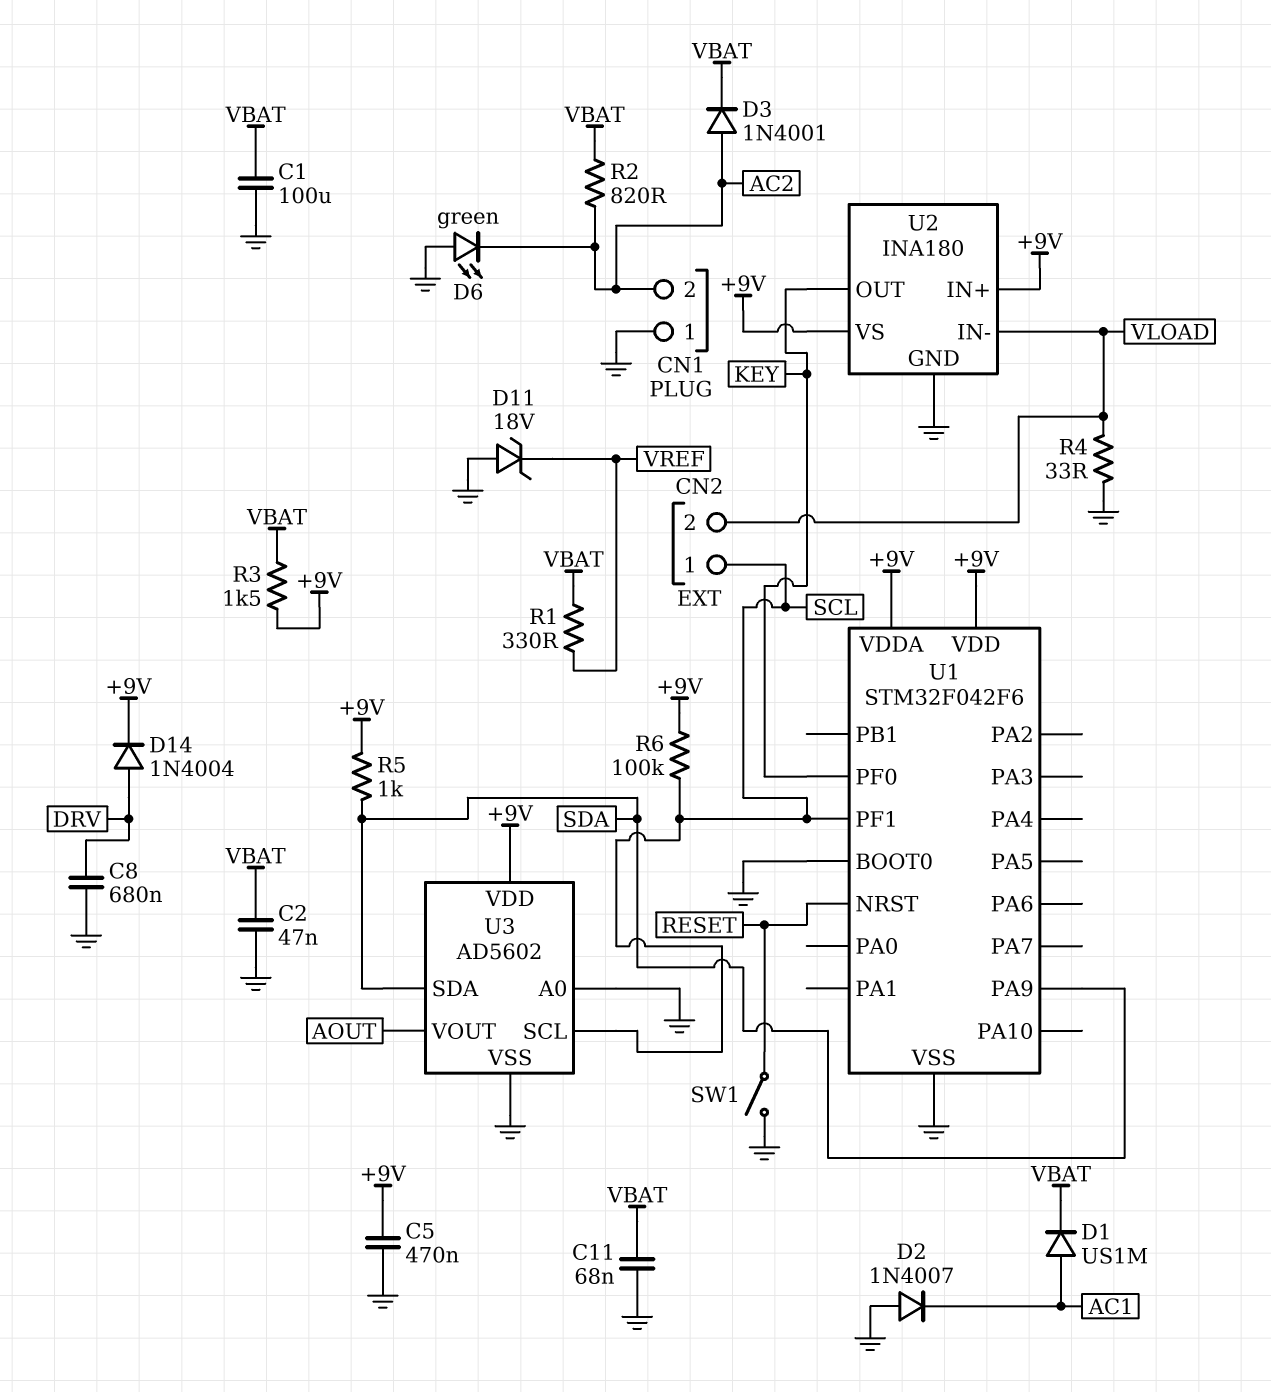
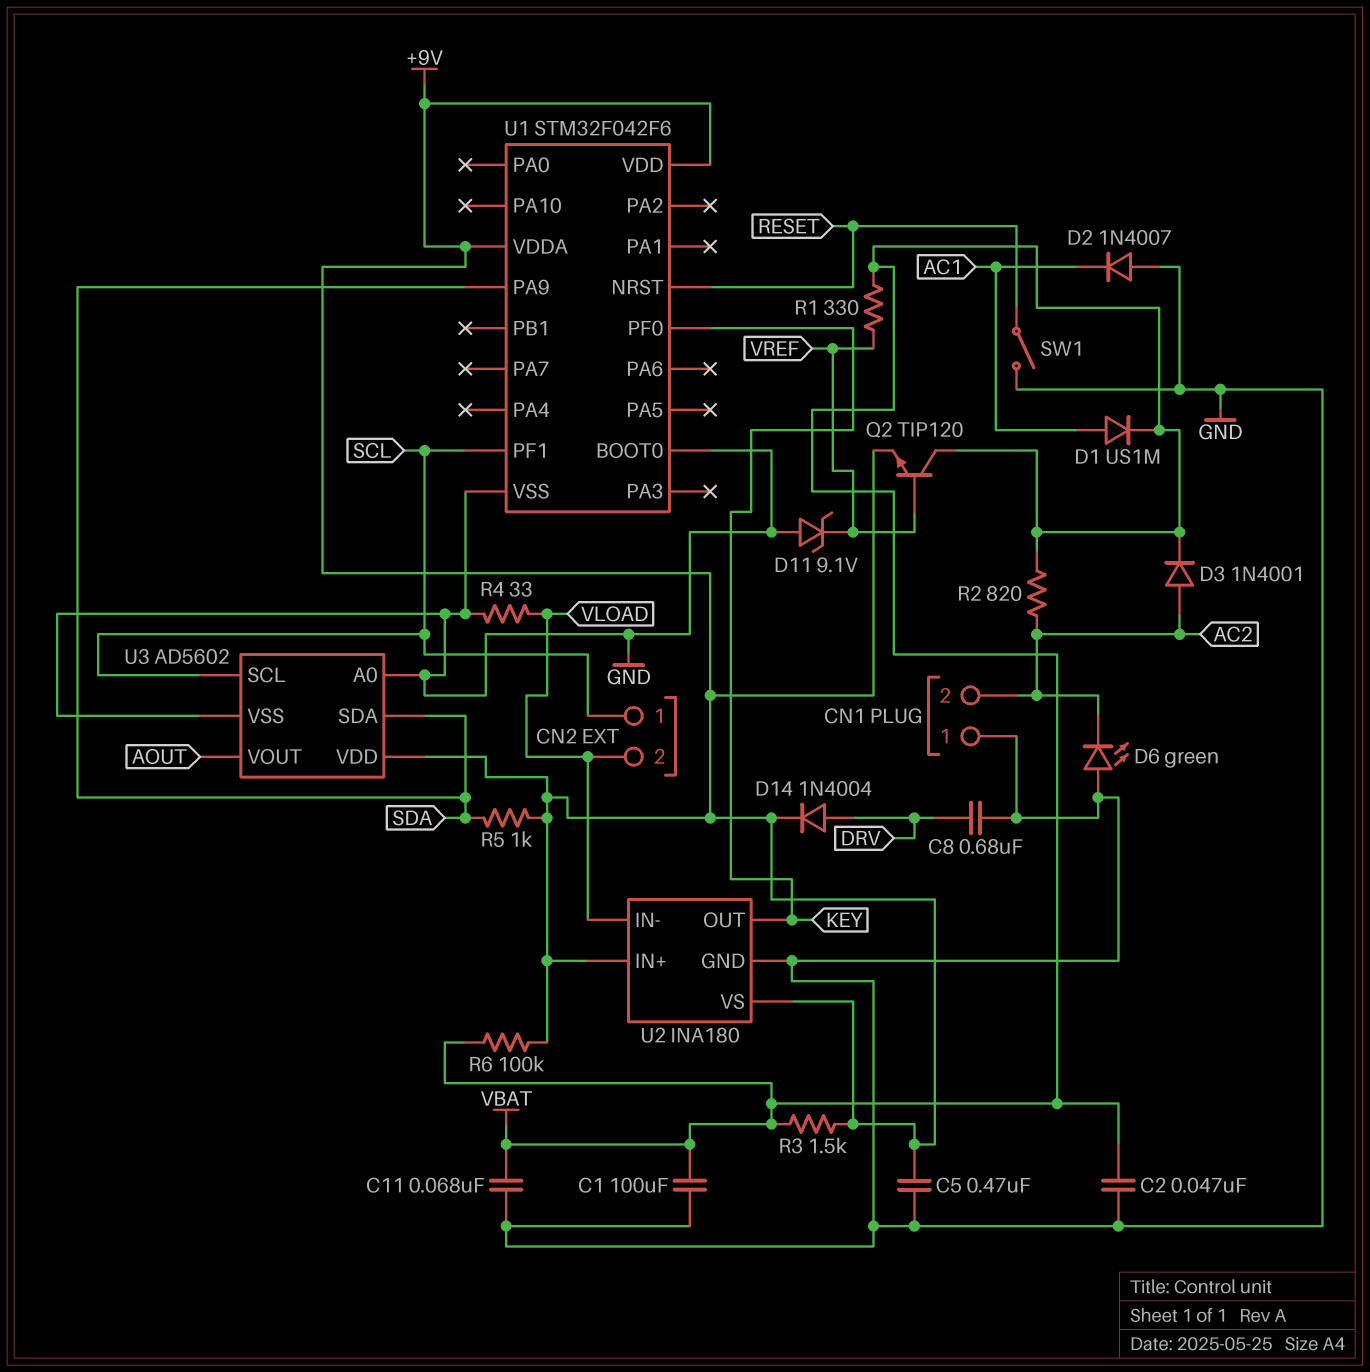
D11: zener 18V (A GND, K VREF) -> zener 9.1V (A GND, K VREF)
Q2: none -> NPN TIP120 (B VREF, C VBAT, E +9V)
R6: 100k (+9V, SCL) -> 100k (+9V, VBAT)

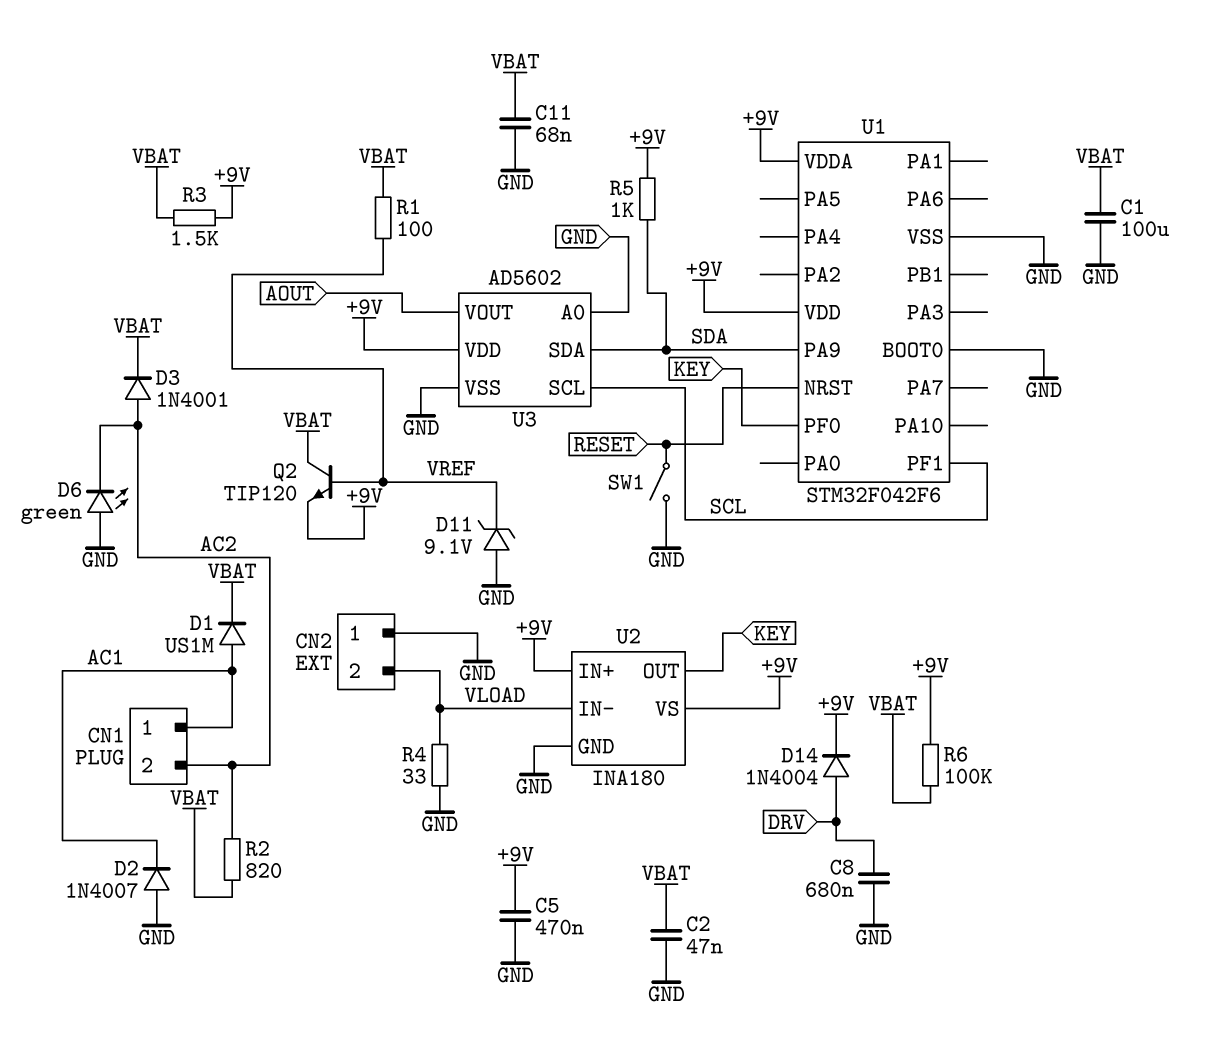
CN1 pin 1: GND -> AC1
CN2 pin 1: SCL -> GND
R1: 330 (VBAT, VREF) -> 100 (VBAT, VREF)

